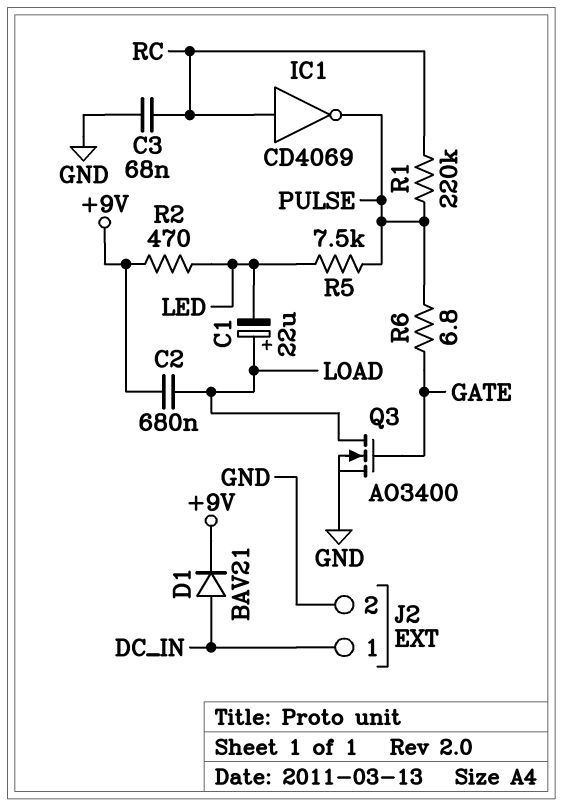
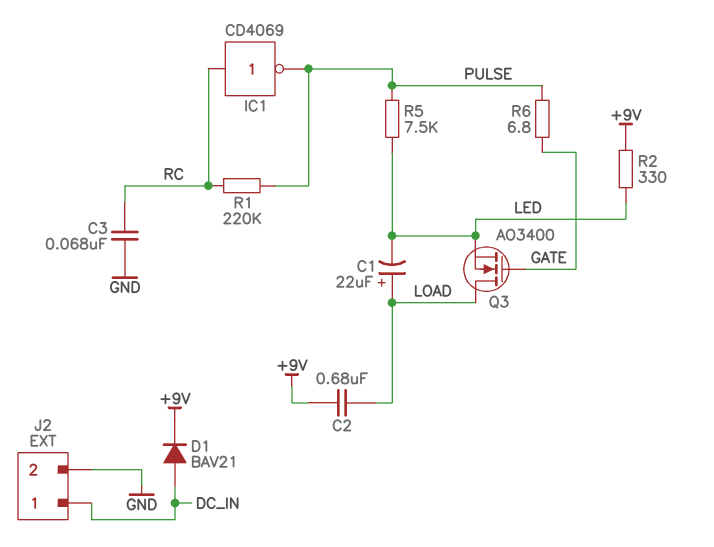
Q3: NMOS AO3400 (G GATE, D LOAD, S GND) -> NMOS AO3400 (G GATE, D LOAD, S LED)
R2: 470 (+9V, LED) -> 330 (+9V, LED)

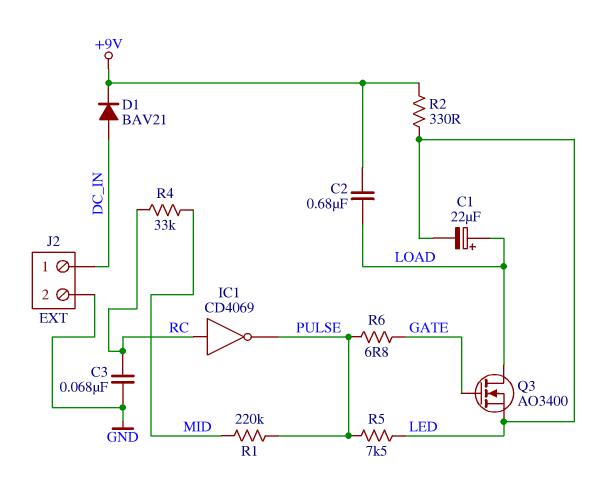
R1: 220k (PULSE, RC) -> 220k (MID, PULSE)
R4: none -> 33k (MID, RC)

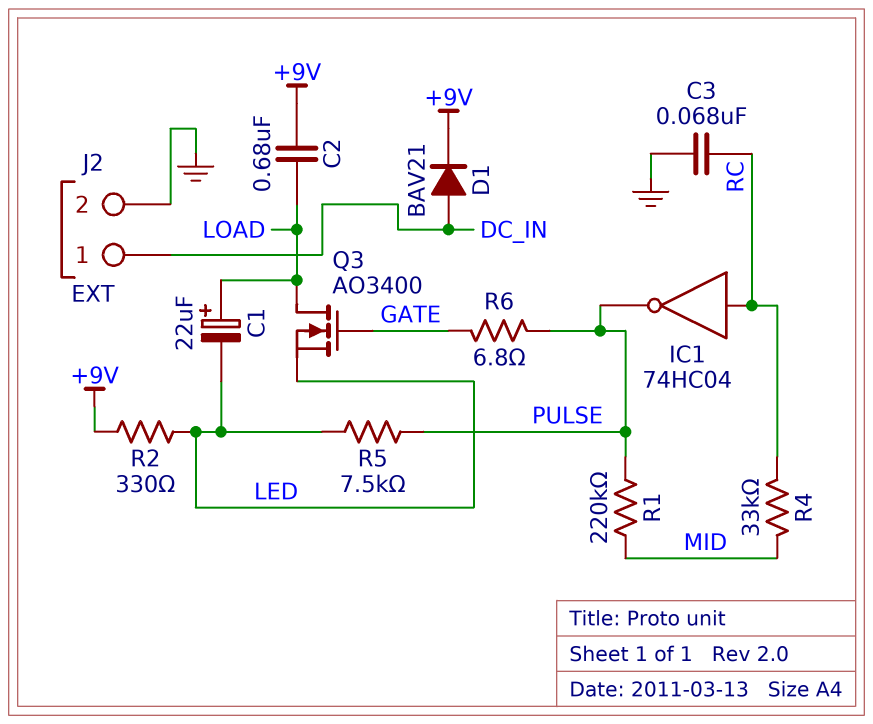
IC1: NOT CD4069 (in RC, out PULSE) -> NOT 74HC04 (in RC, out PULSE)

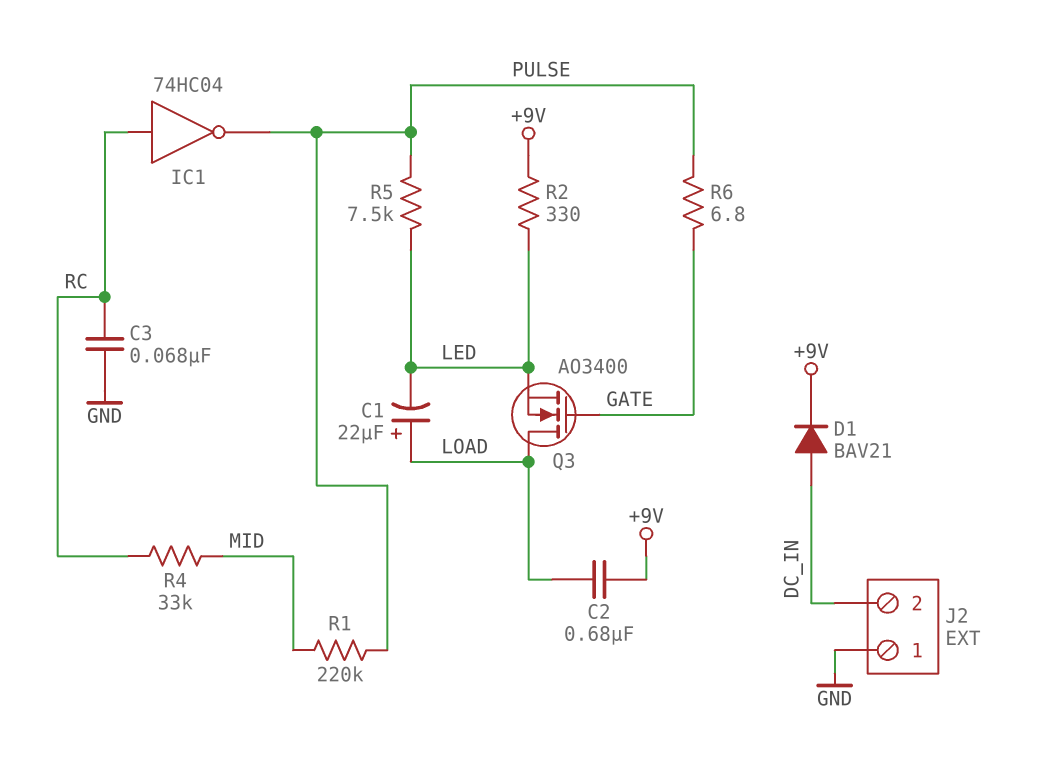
J2 pin 1: DC_IN -> GND
J2 pin 2: GND -> DC_IN

